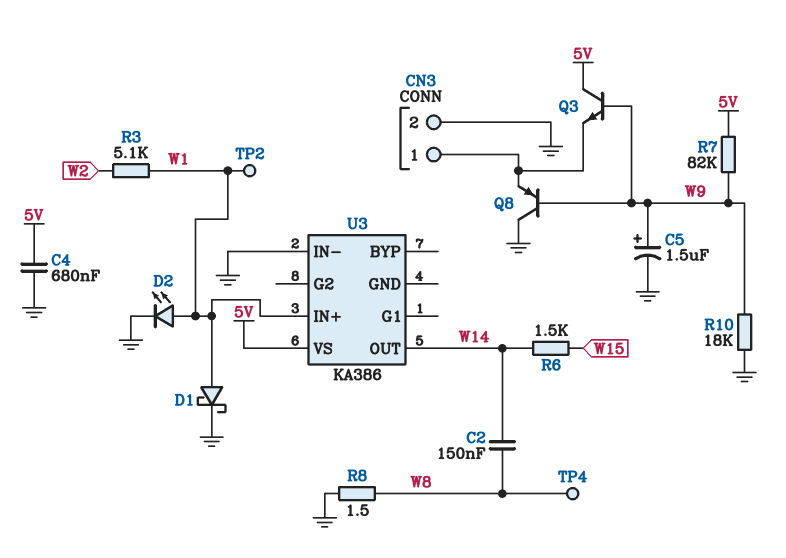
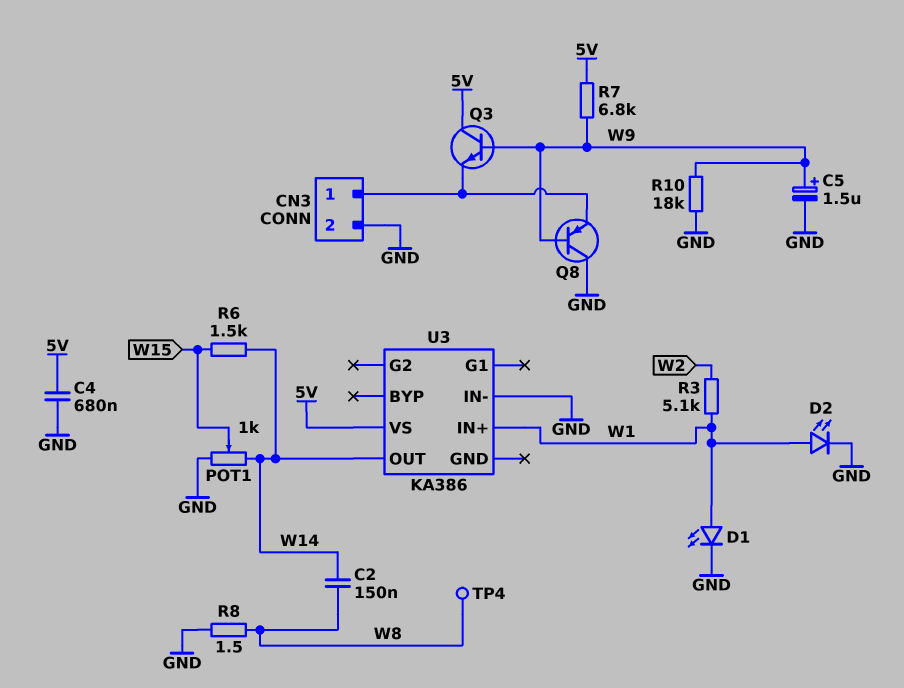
D1: schottky (A W1, K GND) -> LED (A W1, K GND)
POT1: none -> 1k (GND, W14, wiper W15)
R7: 82k (5V, W9) -> 6.8k (5V, W9)
TP2: test point (W1) -> none

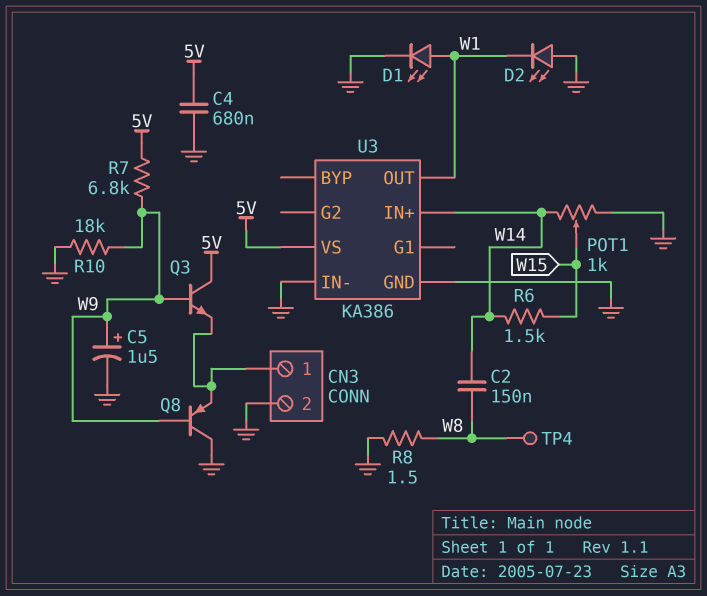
D2: LED (A W1, K GND) -> LED (A GND, K W1)
R3: 5.1k (W1, W2) -> none
U3 pin GND: none -> GND
U3 pin IN+: W1 -> W14
U3 pin OUT: W14 -> W1

